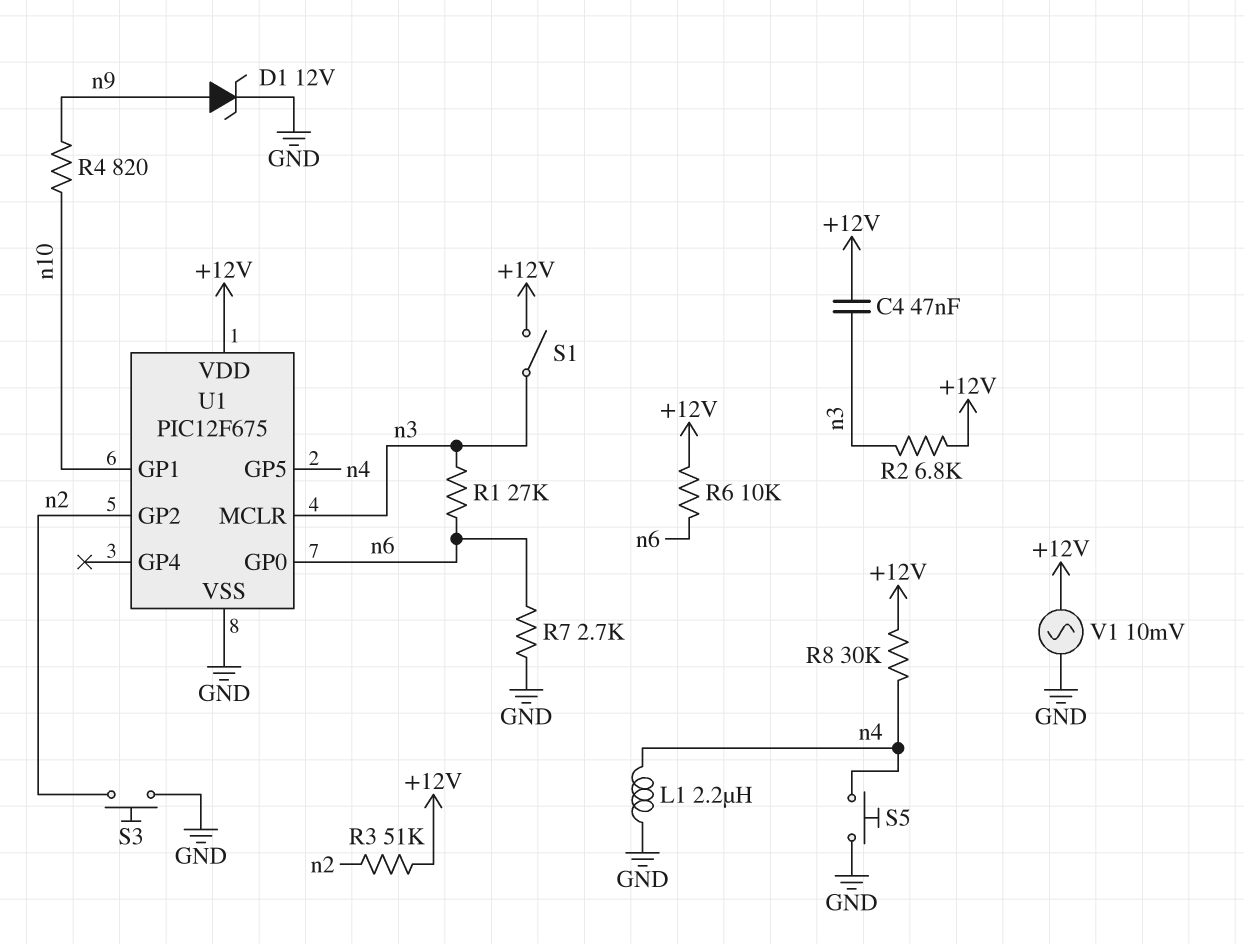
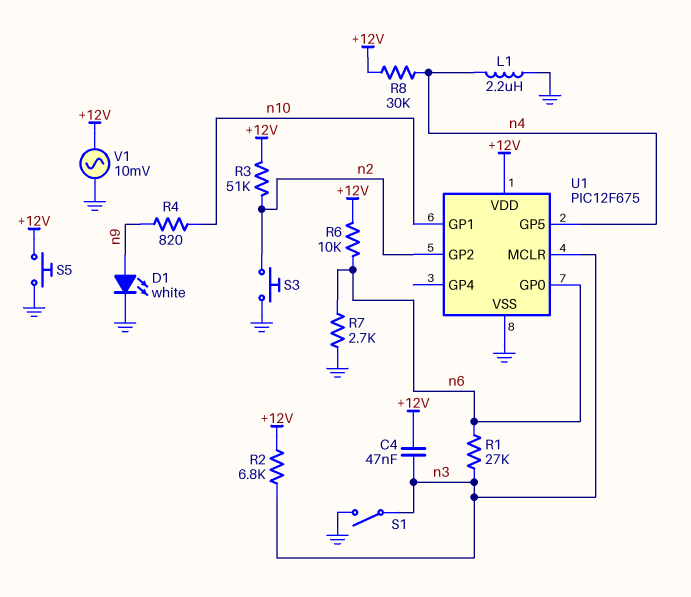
D1: zener 12V (A n9, K GND) -> LED white (A n9, K GND)
S1: switch (+12V, n3) -> switch (GND, n3)
S5: button (GND, n4) -> button (+12V, GND)

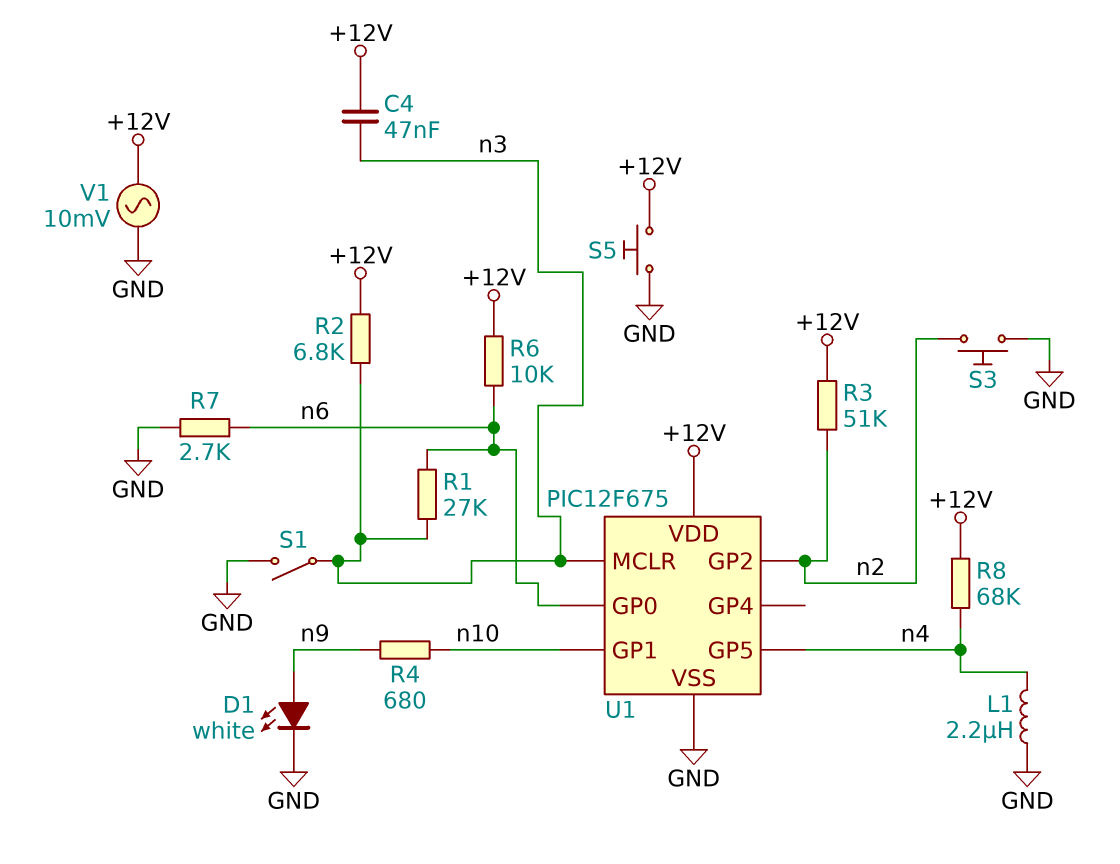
R4: 820 (n9, n10) -> 680 (n9, n10)
R8: 30k (+12V, n4) -> 68k (+12V, n4)

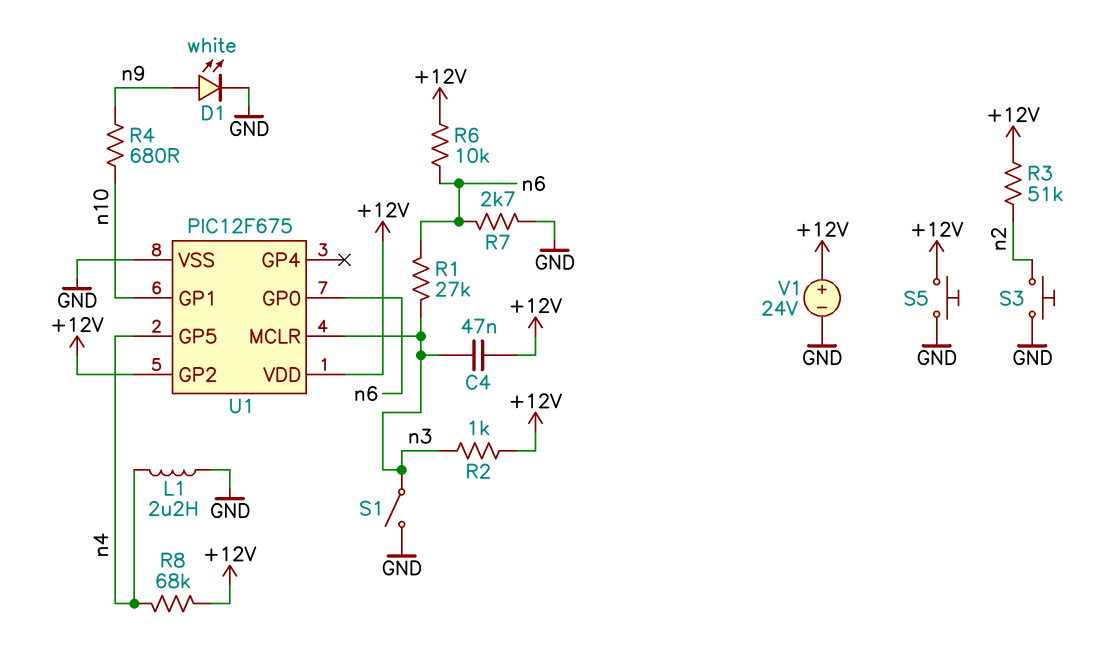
R2: 6.8k (+12V, n3) -> 1k (+12V, n3)
U1 pin GP2: n2 -> +12V
V1: AC 10mV (+12V, GND) -> 24V (plus +12V, minus GND)

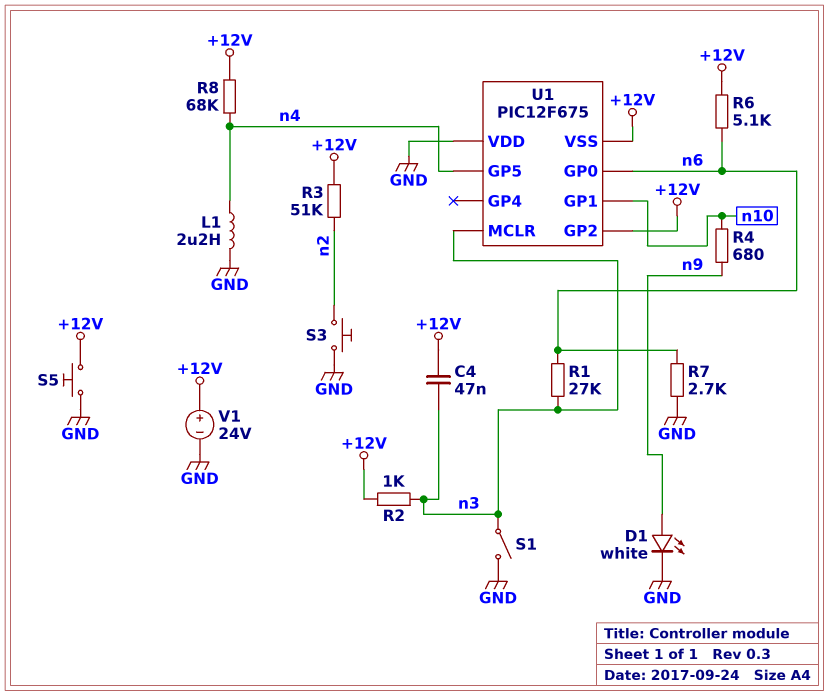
R6: 10k (+12V, n6) -> 5.1k (+12V, n6)
U1 pin VDD: +12V -> GND
U1 pin VSS: GND -> +12V

